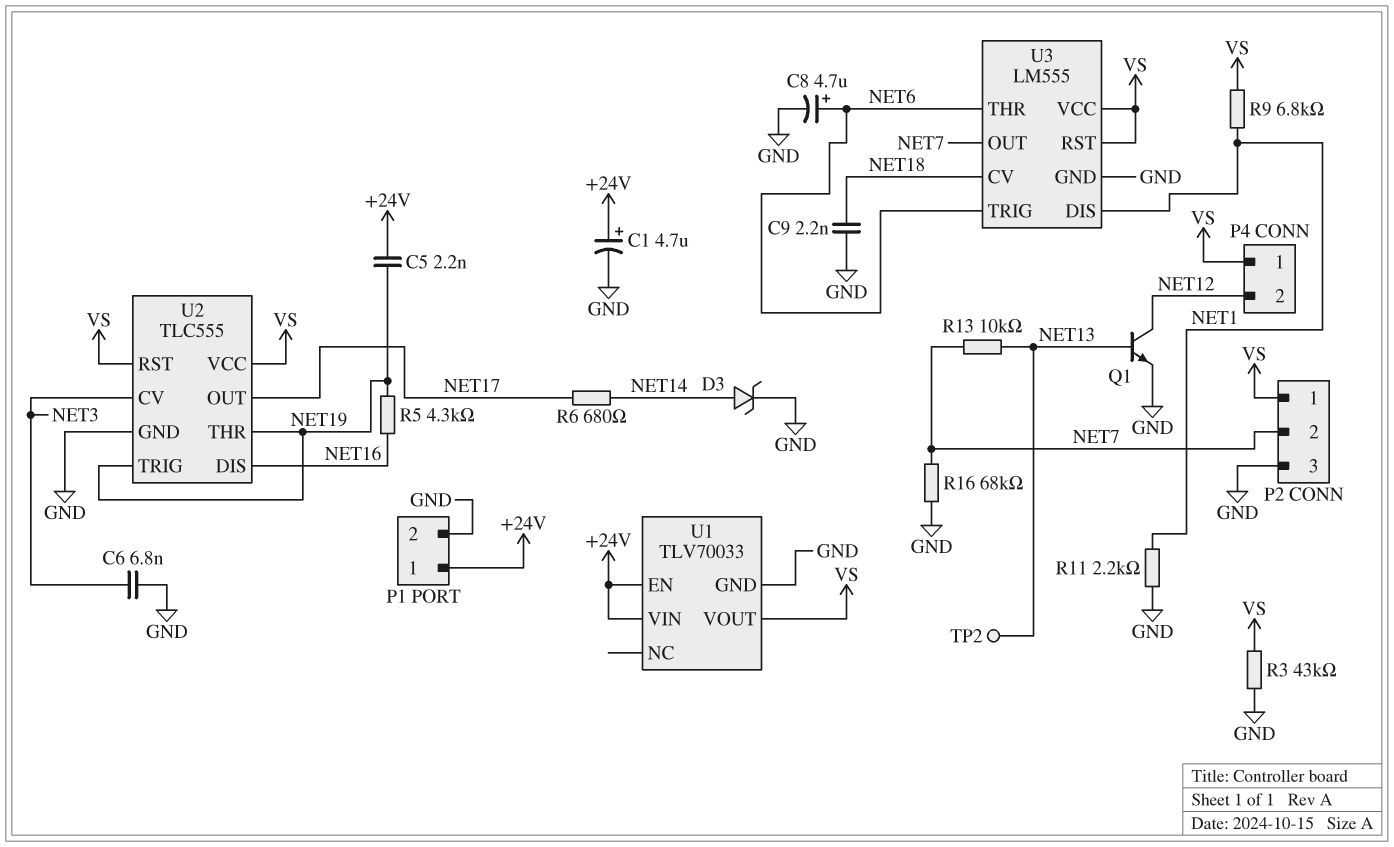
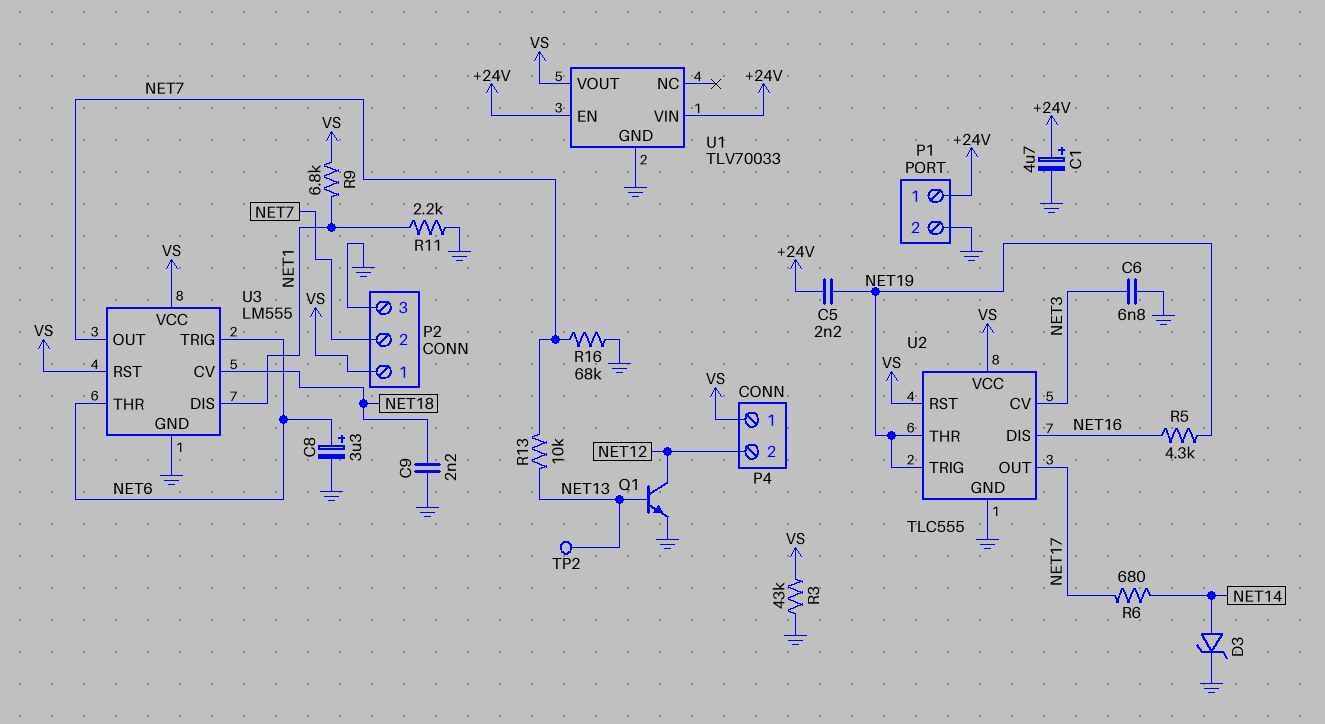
C8: 4.7uF (plus NET6, minus GND) -> 3.3uF (plus NET6, minus GND)

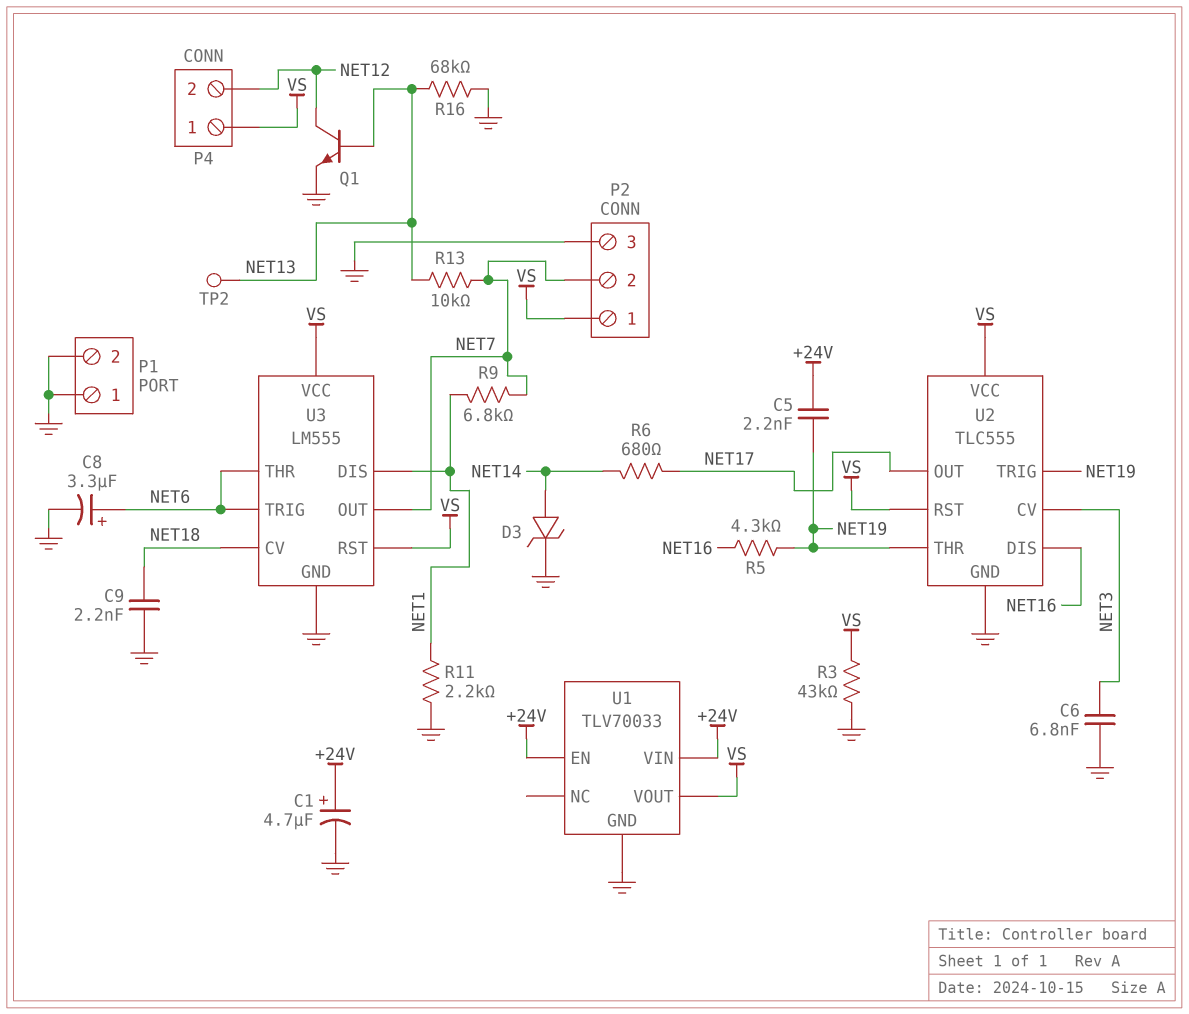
P1 pin 1: +24V -> GND
R9: 6.8k (NET1, VS) -> 6.8k (NET1, NET7)
R16: 68k (GND, NET7) -> 68k (GND, NET13)

